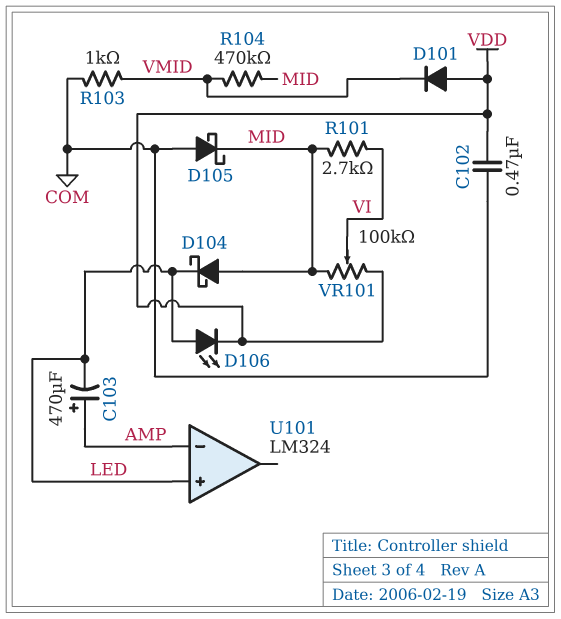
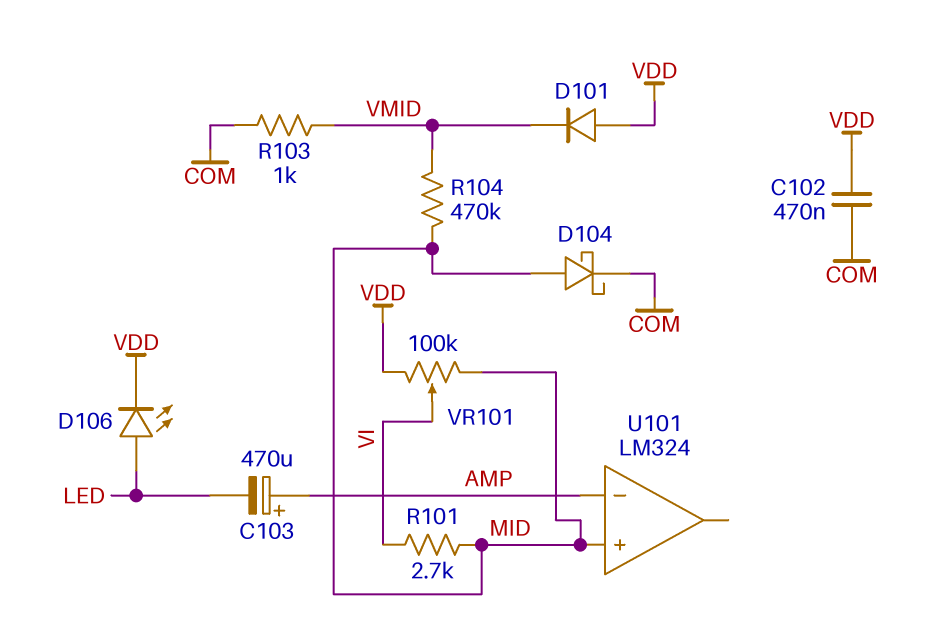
D104: schottky (A MID, K LED) -> schottky (A MID, K COM)
D105: schottky (A COM, K MID) -> none
U101 pin in+: LED -> MID

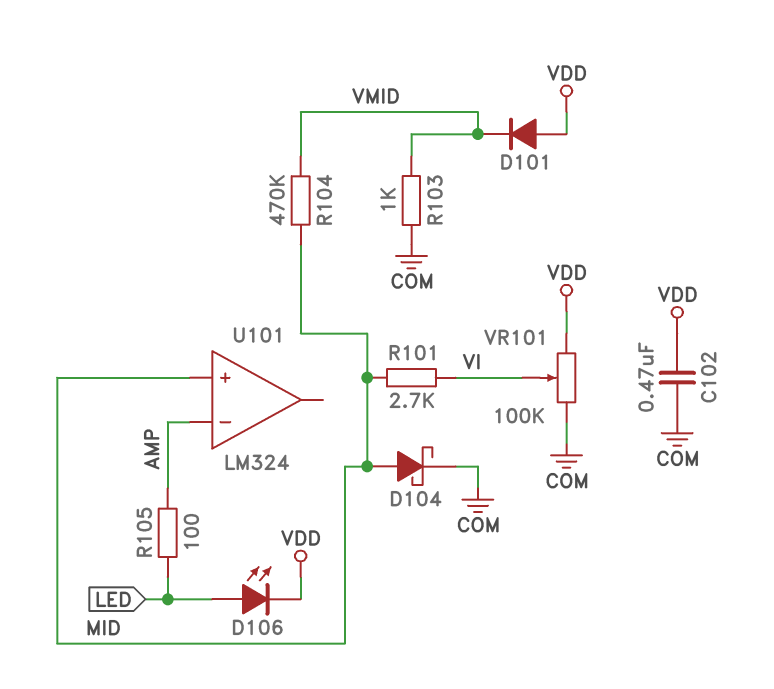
C103: 470uF (plus AMP, minus LED) -> none
R105: none -> 100 (AMP, LED)
VR101: 100k (MID, VDD, wiper VI) -> 100k (COM, VDD, wiper VI)

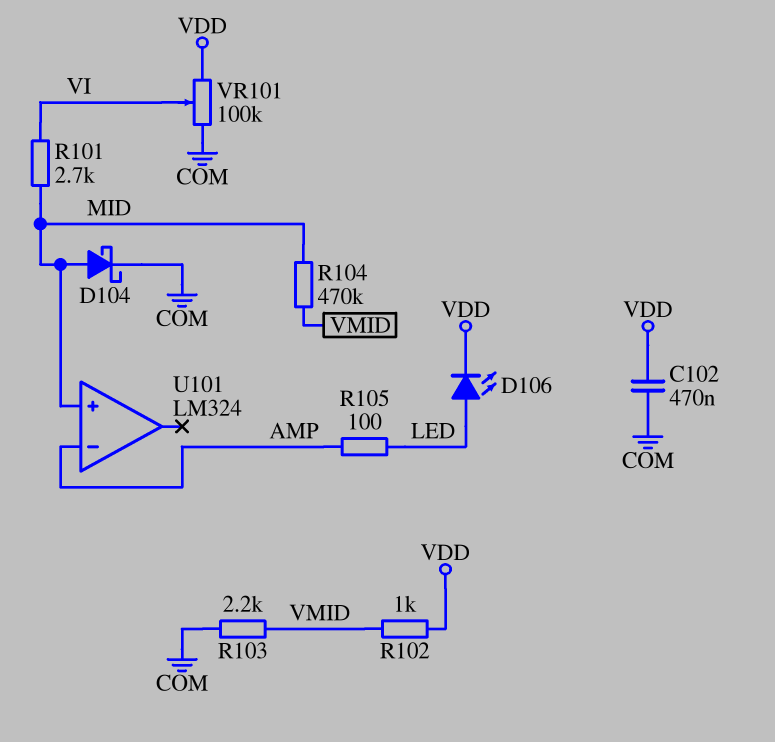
D101: diode (A VDD, K VMID) -> none
R102: none -> 1k (VDD, VMID)
R103: 1k (COM, VMID) -> 2.2k (COM, VMID)

